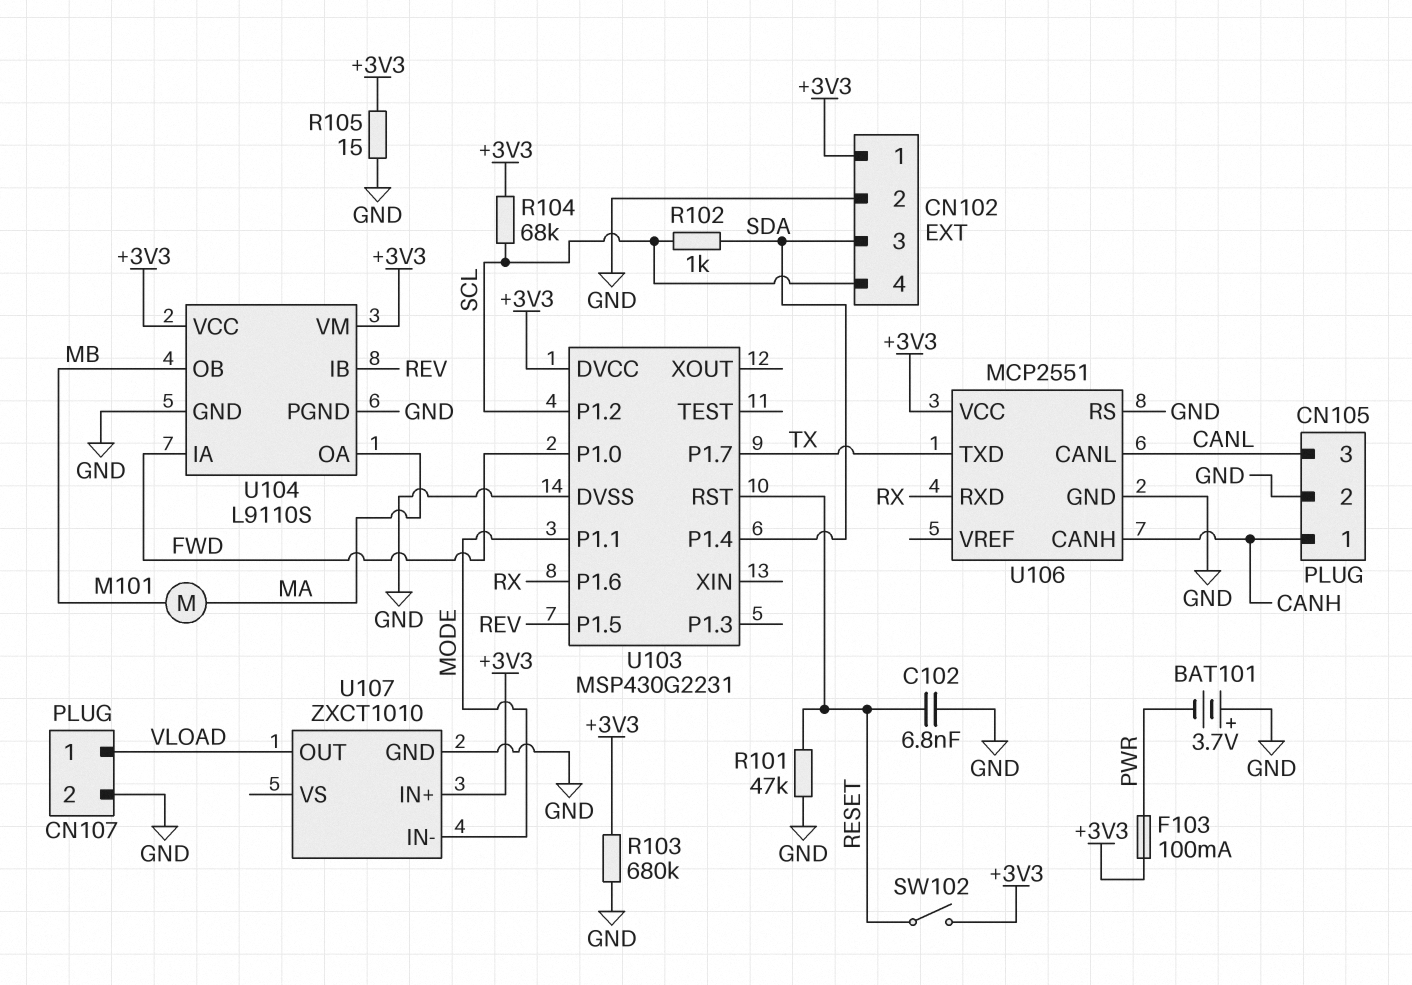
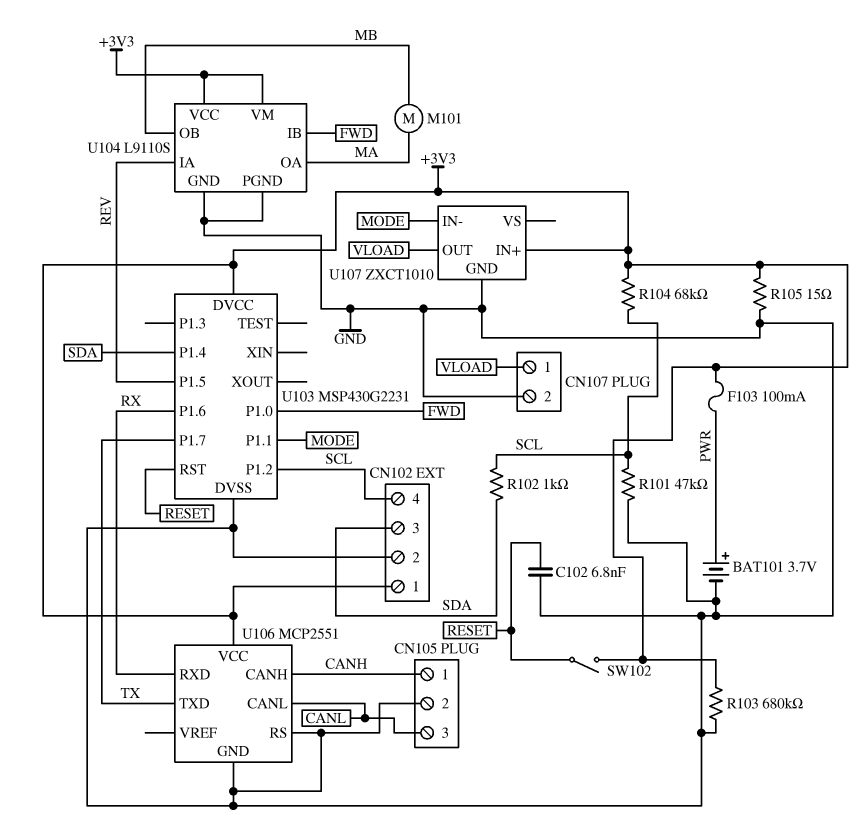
BAT101: 3.7V (plus GND, minus PWR) -> 3.7V (plus PWR, minus GND)
R101: 47k (GND, RESET) -> 47k (GND, SCL)
U104 pin IA: FWD -> REV
U104 pin IB: REV -> FWD

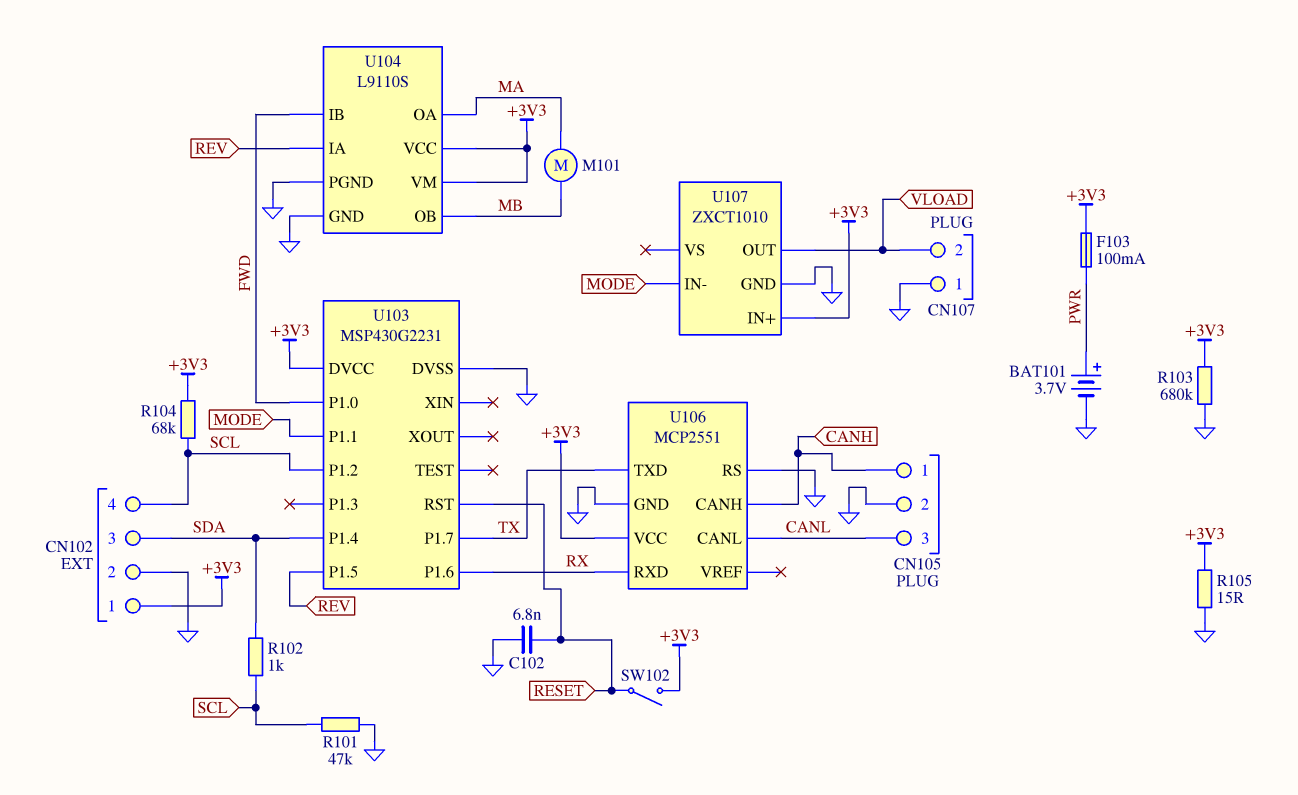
CN107 pin 1: VLOAD -> GND
CN107 pin 2: GND -> VLOAD

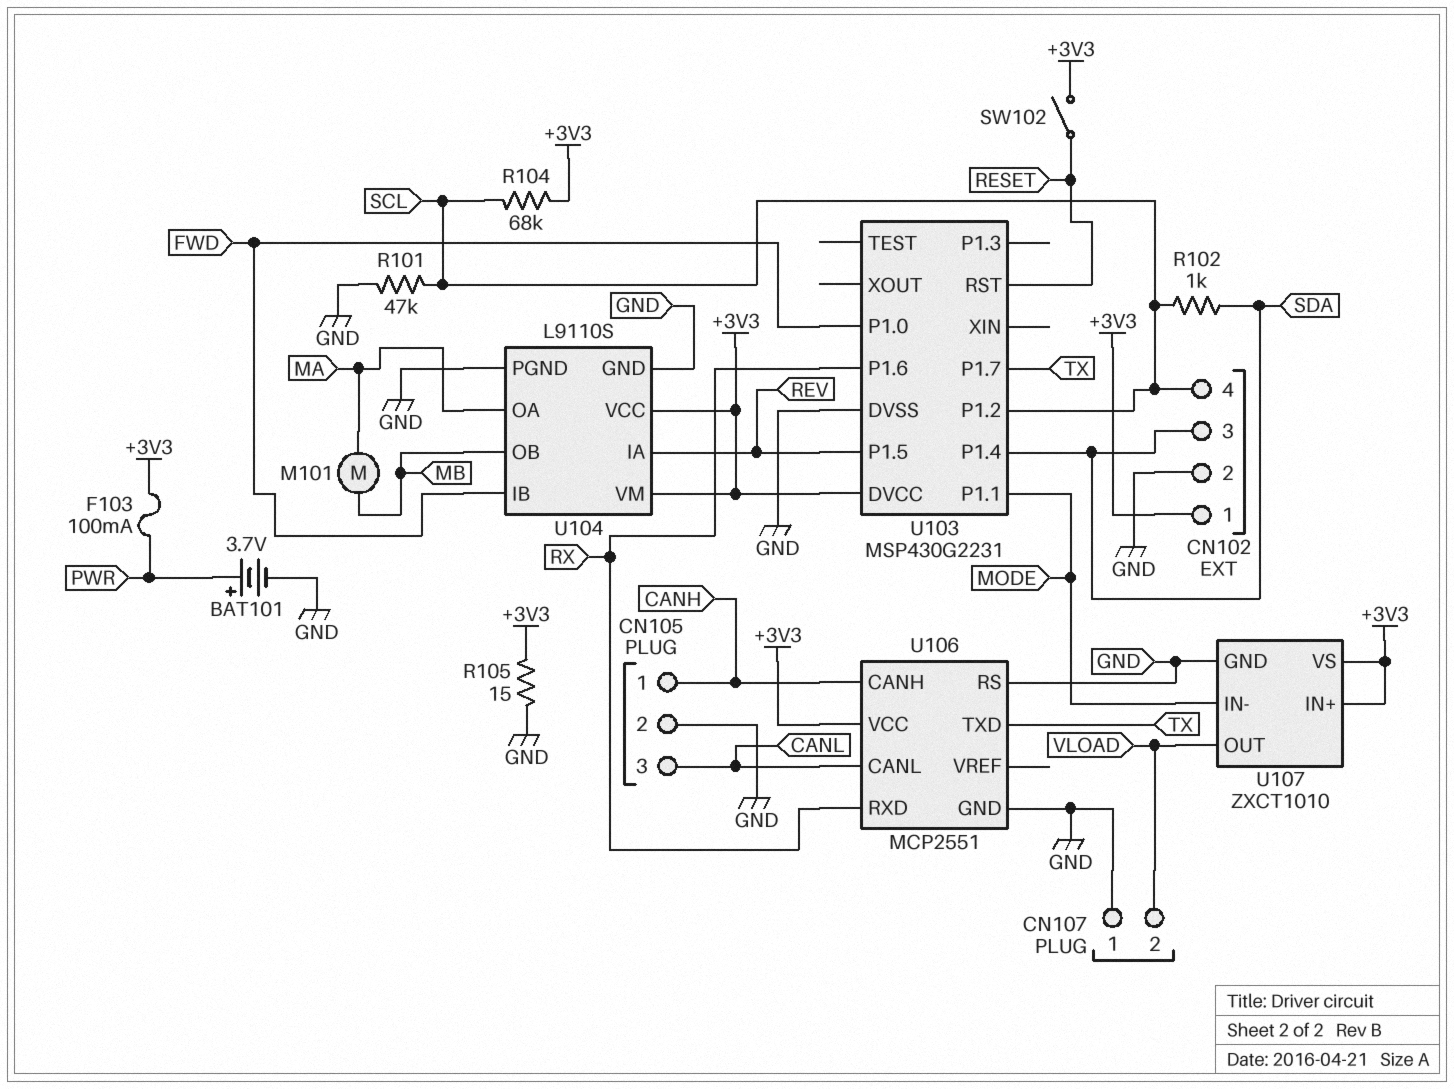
C102: 6.8nF (GND, RESET) -> none
R103: 680k (+3V3, GND) -> none
U107 pin VS: none -> +3V3

